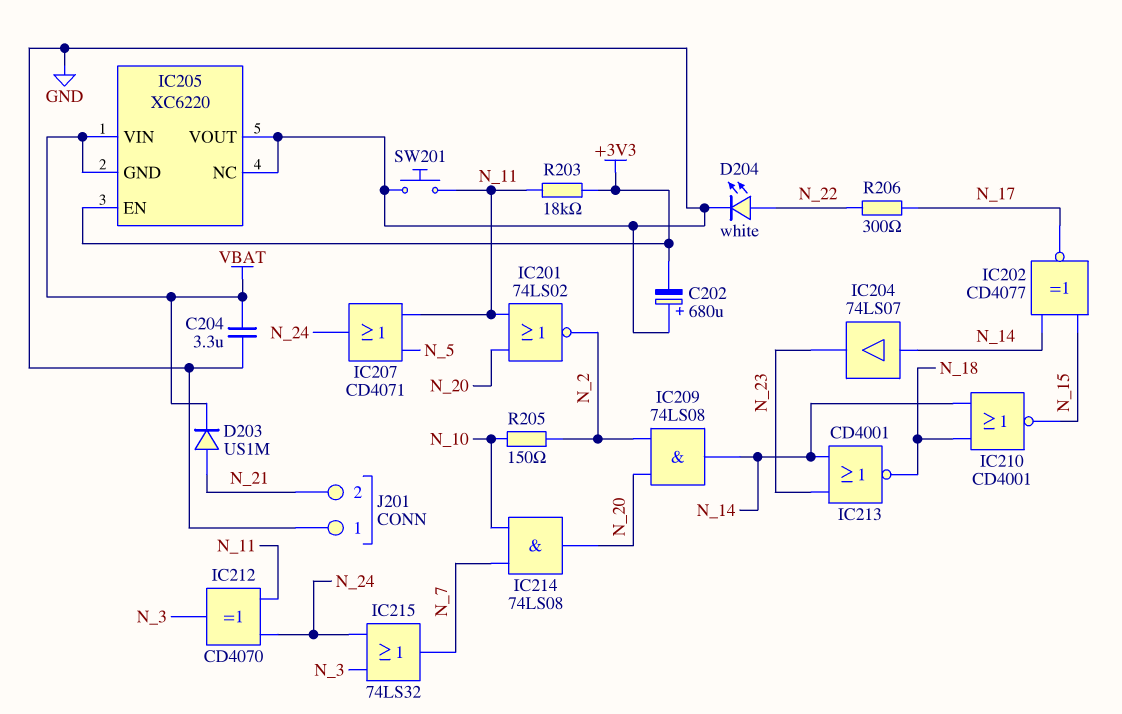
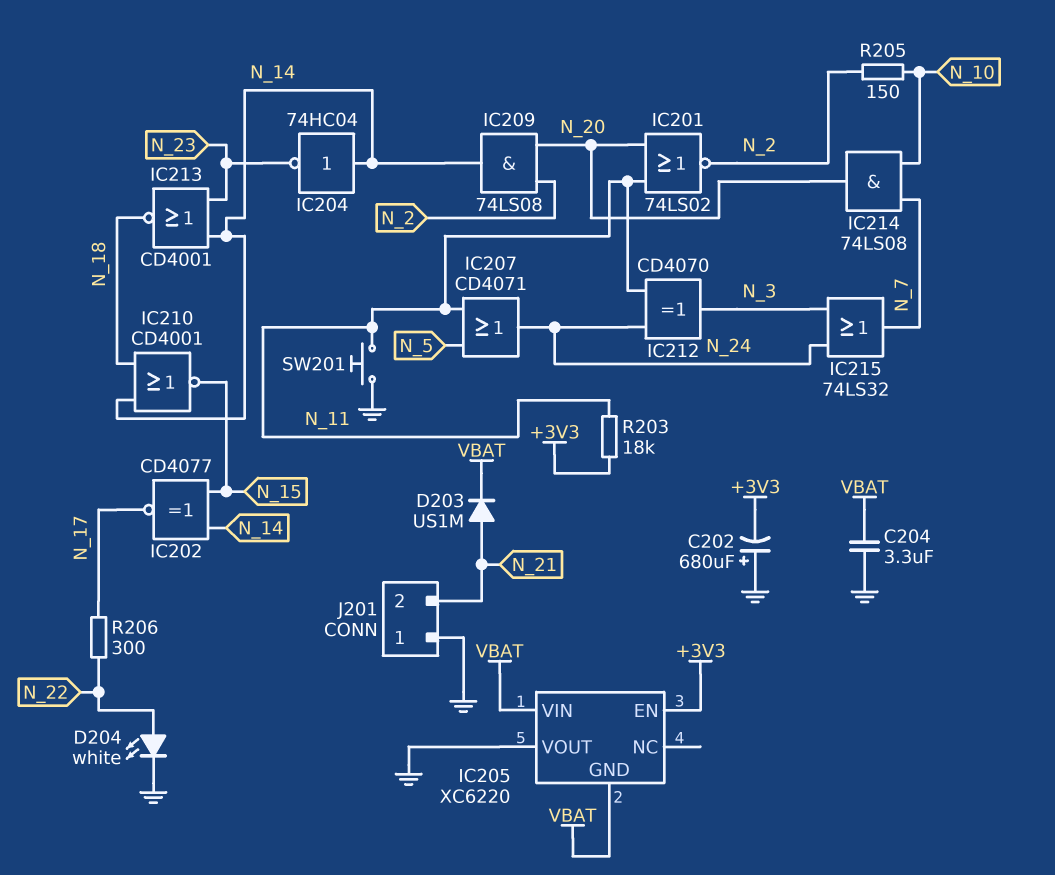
IC204: buffer 74LS07 (in N_14, out N_23) -> NOT 74HC04 (in N_14, out N_23)
IC205 pin NC: GND -> none

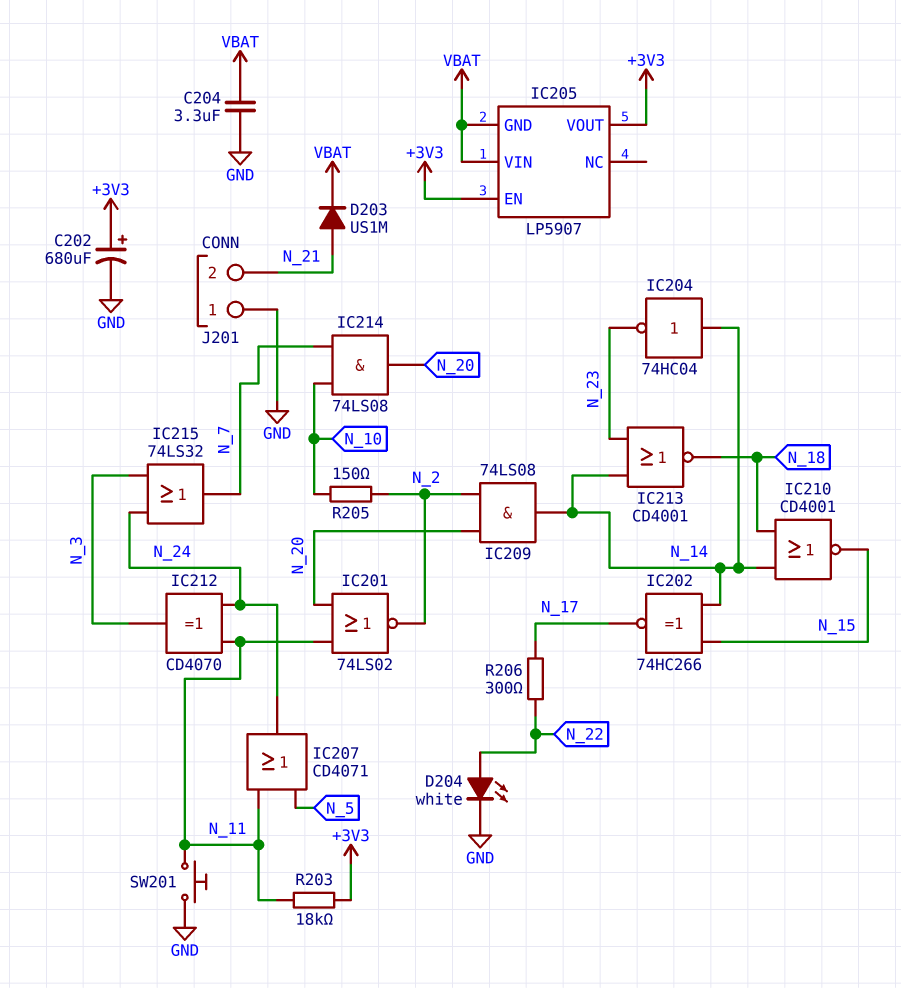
C202: 680uF (plus GND, minus +3V3) -> 680uF (plus +3V3, minus GND)
IC202: XNOR CD4077 (in N_14, in N_15, out N_17) -> XNOR 74HC266 (in N_14, in N_15, out N_17)
IC205: XC6220 -> LP5907
IC205 pin VOUT: GND -> +3V3

